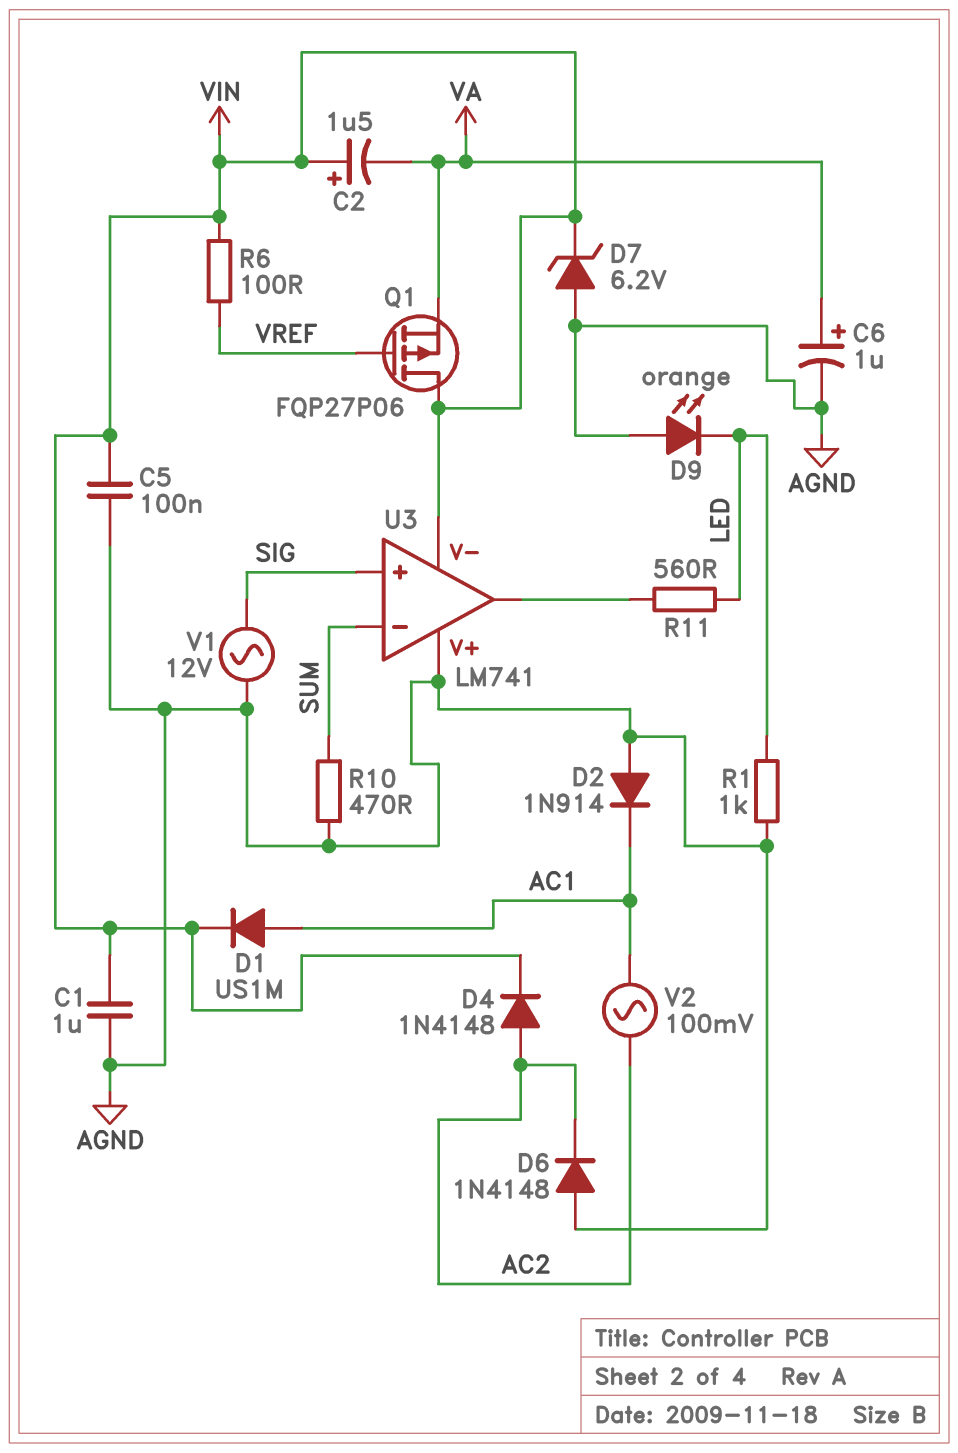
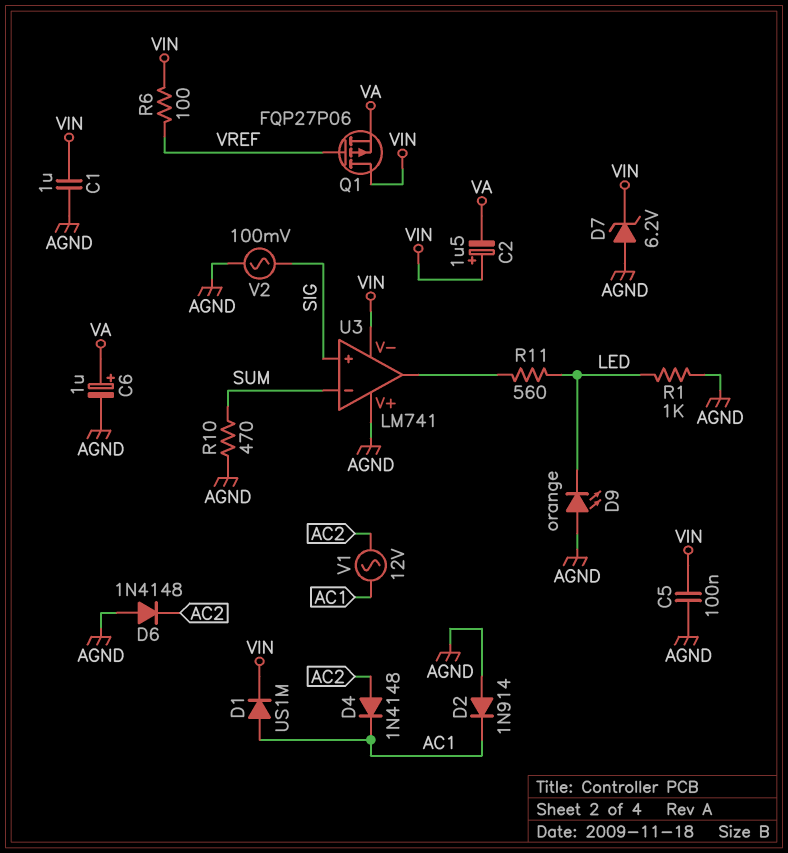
D4: diode 1N4148 (A AC2, K VIN) -> diode 1N4148 (A AC2, K AC1)
V1: AC 12V (AGND, SIG) -> AC 12V (AC1, AC2)
V2: AC 100mV (AC1, AC2) -> AC 100mV (AGND, SIG)

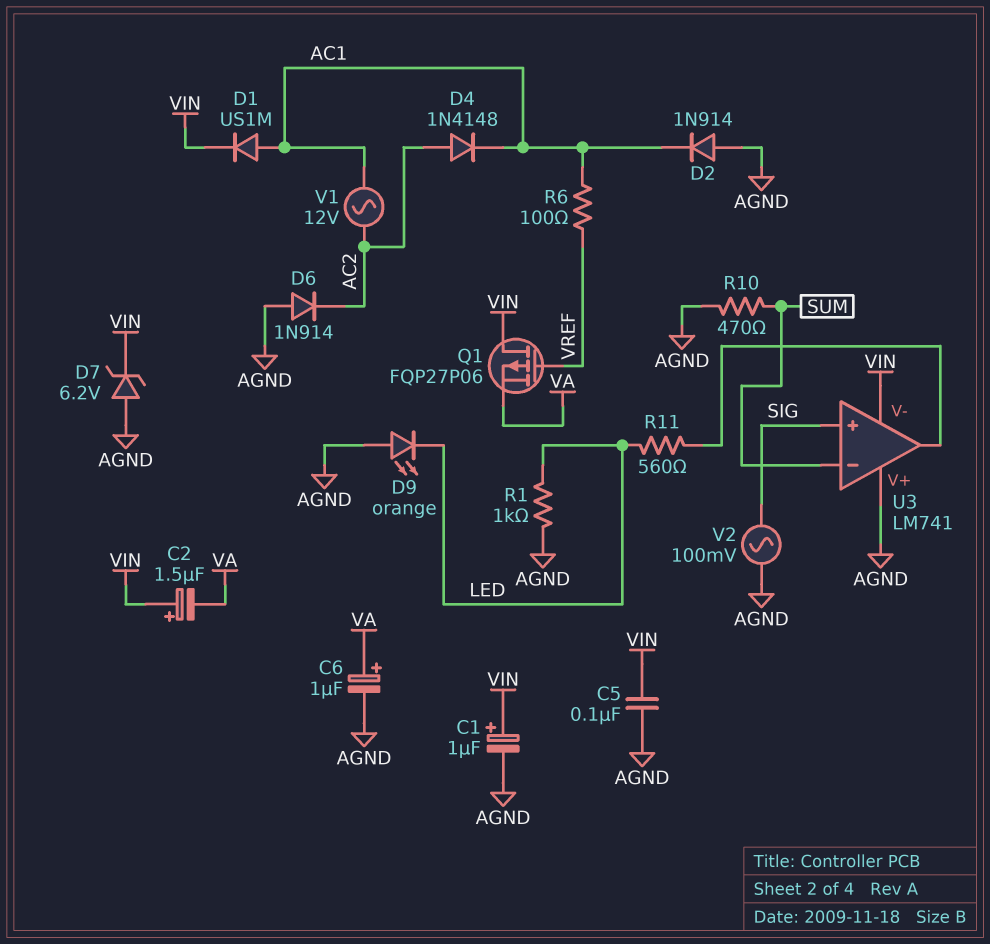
C1: 1uF (AGND, VIN) -> 1uF (plus VIN, minus AGND)
D6: diode 1N4148 (A AGND, K AC2) -> diode 1N914 (A AGND, K AC2)
R6: 100 (VIN, VREF) -> 100 (AC1, VREF)

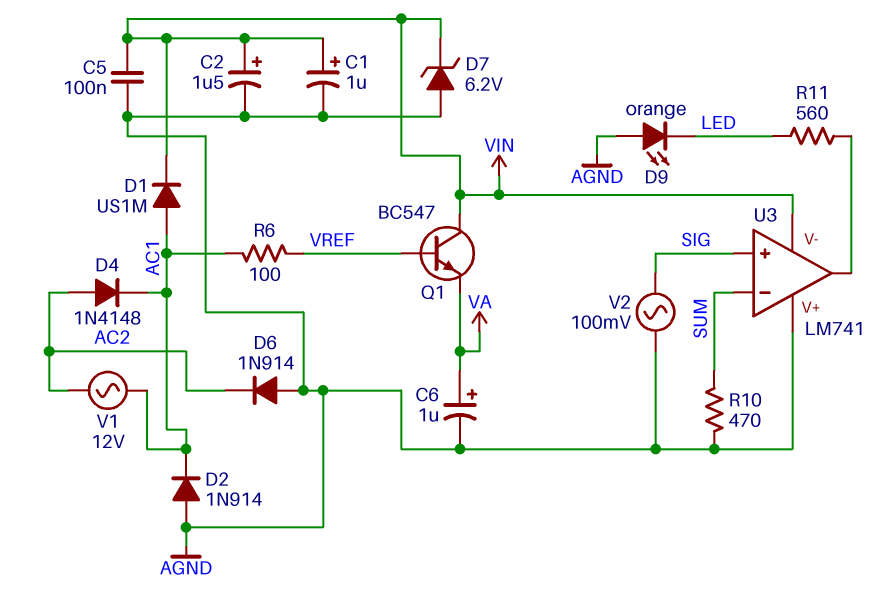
C2: 1.5uF (plus VIN, minus VA) -> 1.5uF (plus VIN, minus AGND)
Q1: PMOS FQP27P06 (G VREF, D VIN, S VA) -> NPN BC547 (B VREF, C VIN, E VA)
R1: 1k (AGND, LED) -> none

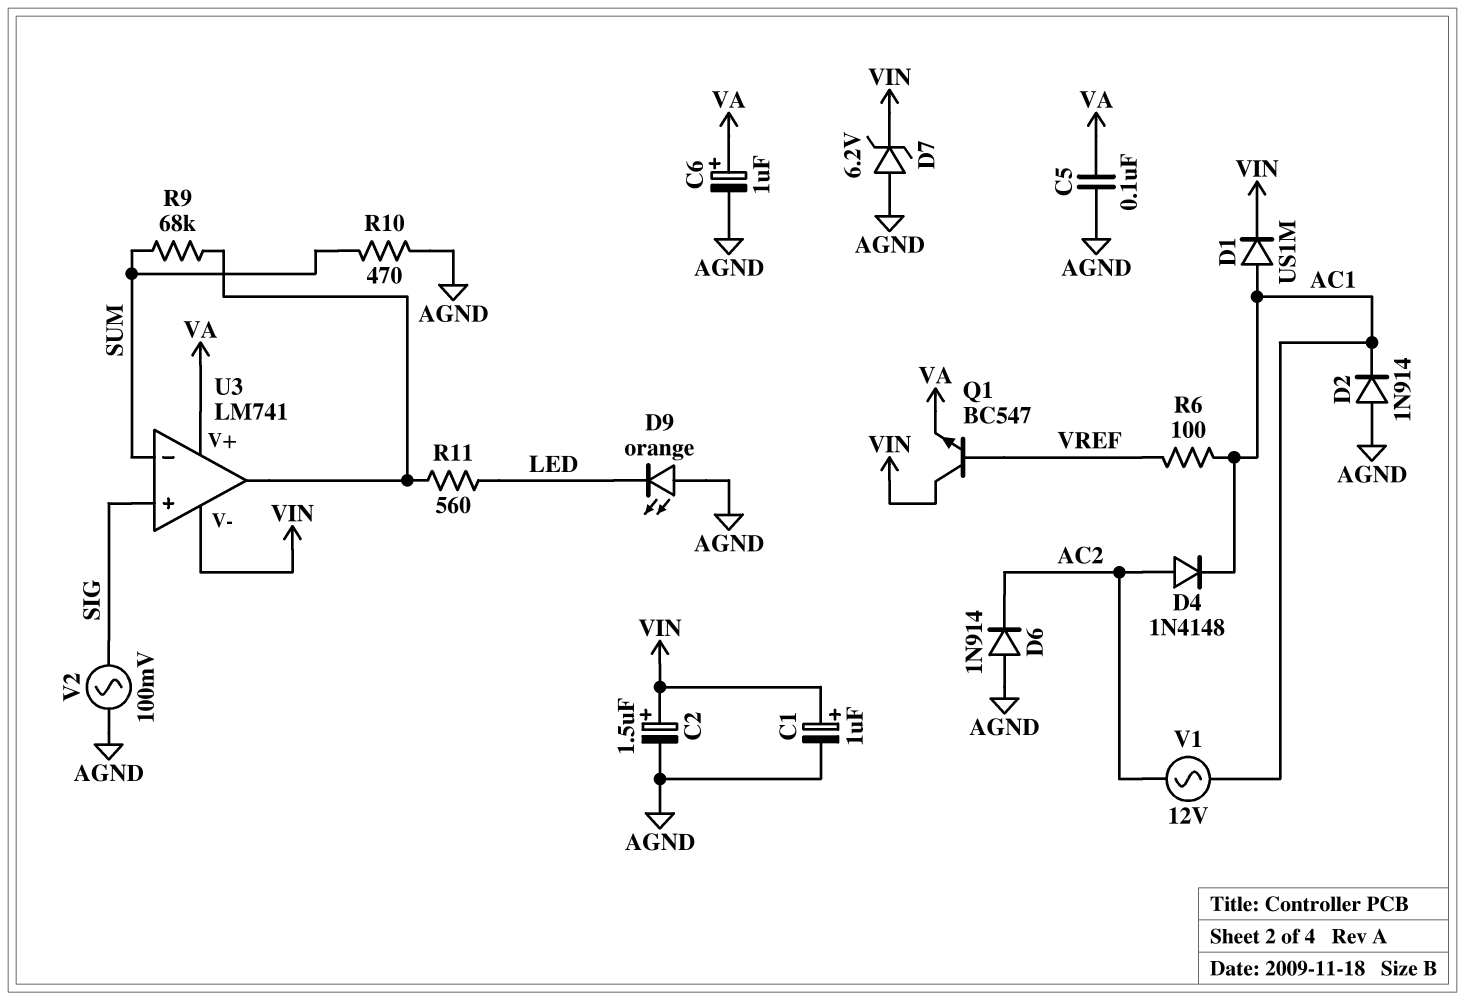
C5: 100nF (AGND, VIN) -> 100nF (AGND, VA)
R9: none -> 68k (SUM, U3/out)
U3 pin V+: AGND -> VA

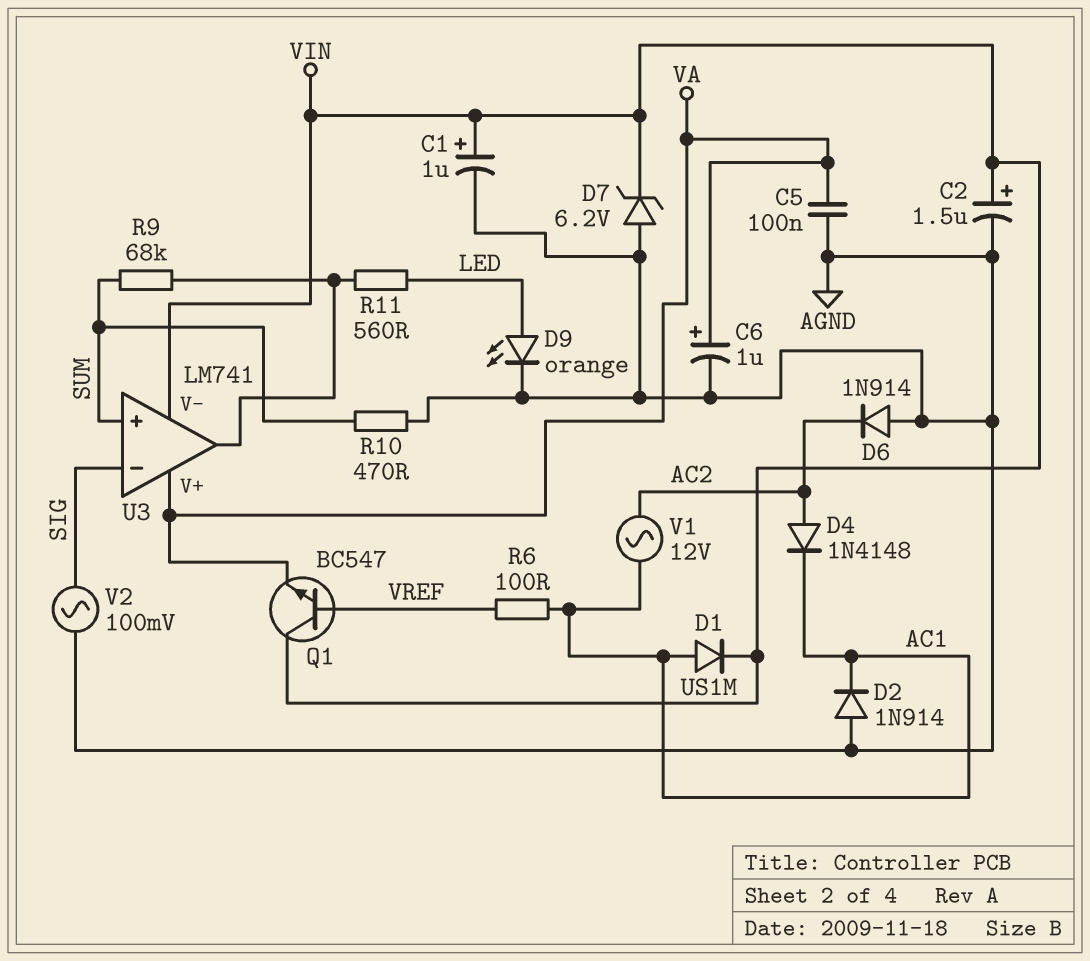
D9: LED orange (A AGND, K LED) -> LED orange (A LED, K AGND)
U3 pin in+: SIG -> SUM
U3 pin in-: SUM -> SIG

